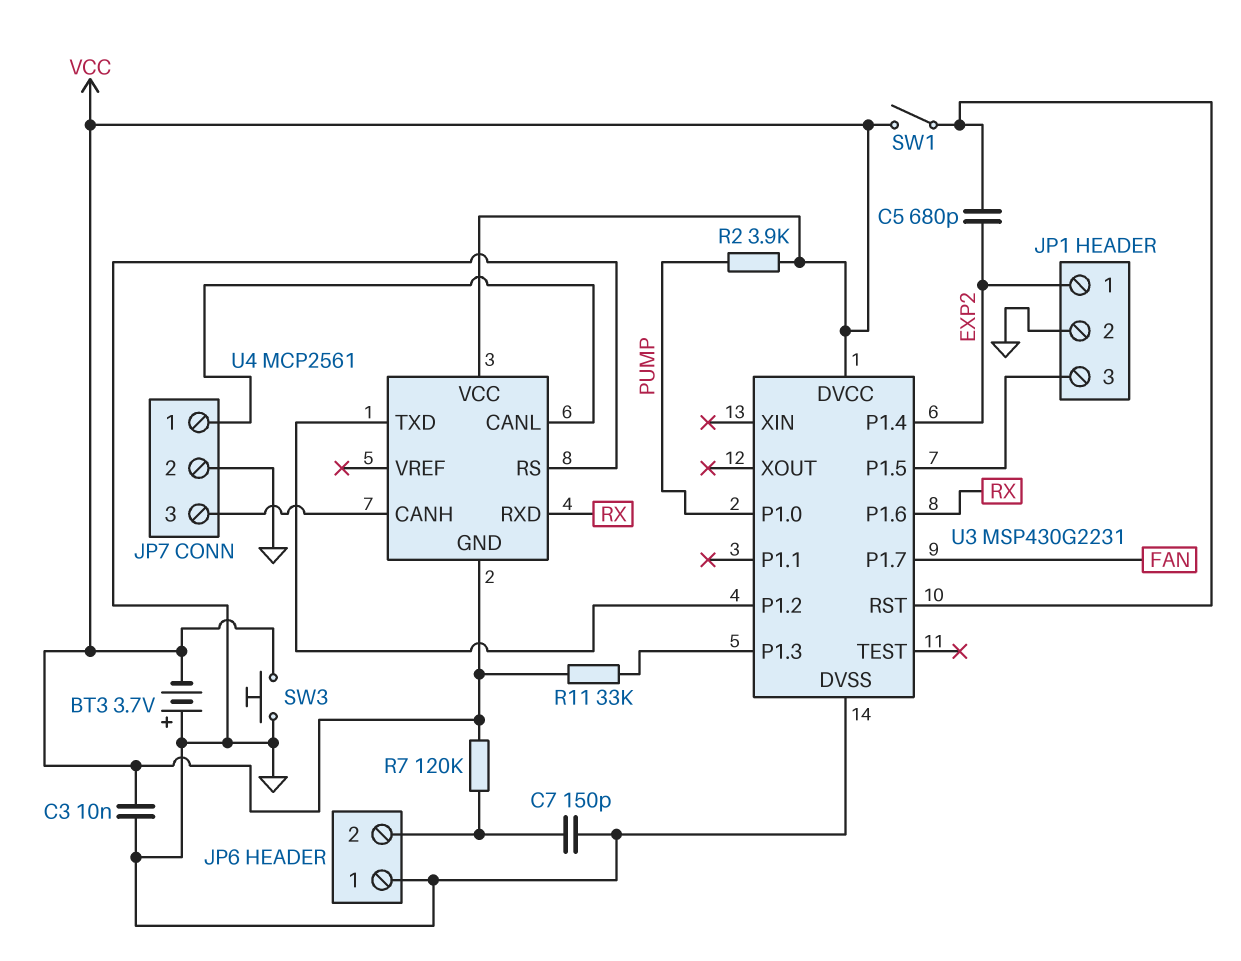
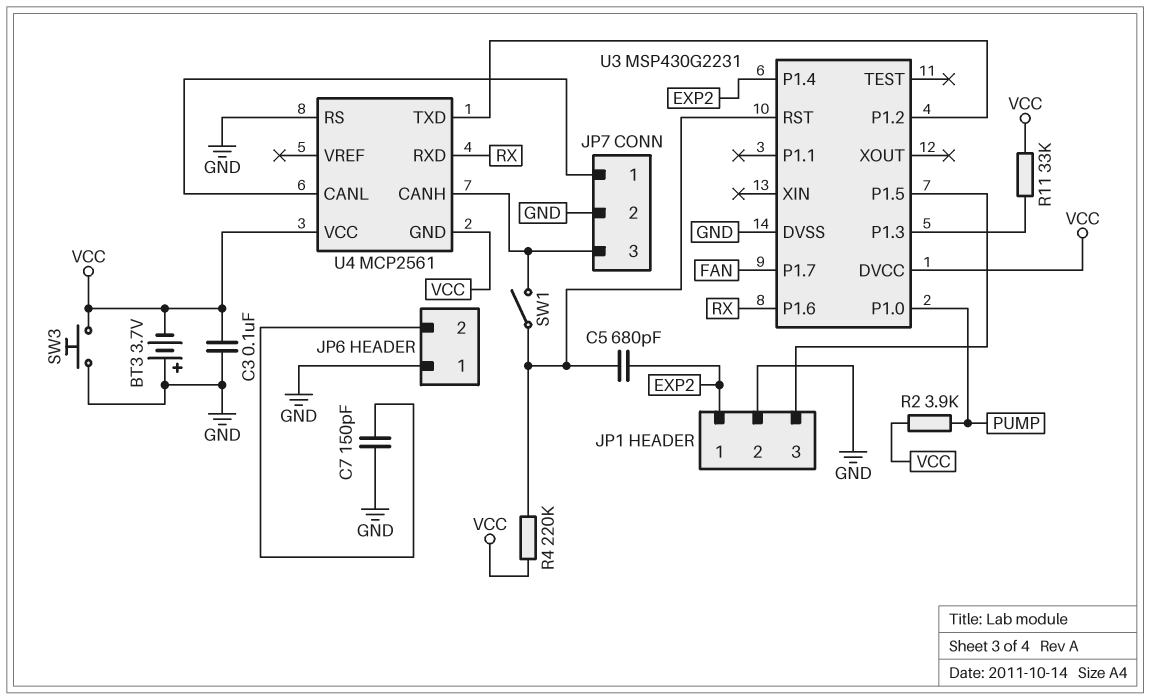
C3: 10nF (GND, VCC) -> 100nF (GND, VCC)
R4: none -> 220k (U3/RST, VCC)
R7: 120k (JP6/2, VCC) -> none
SW1: switch (U3/RST, VCC) -> switch (JP7/3, U3/RST)

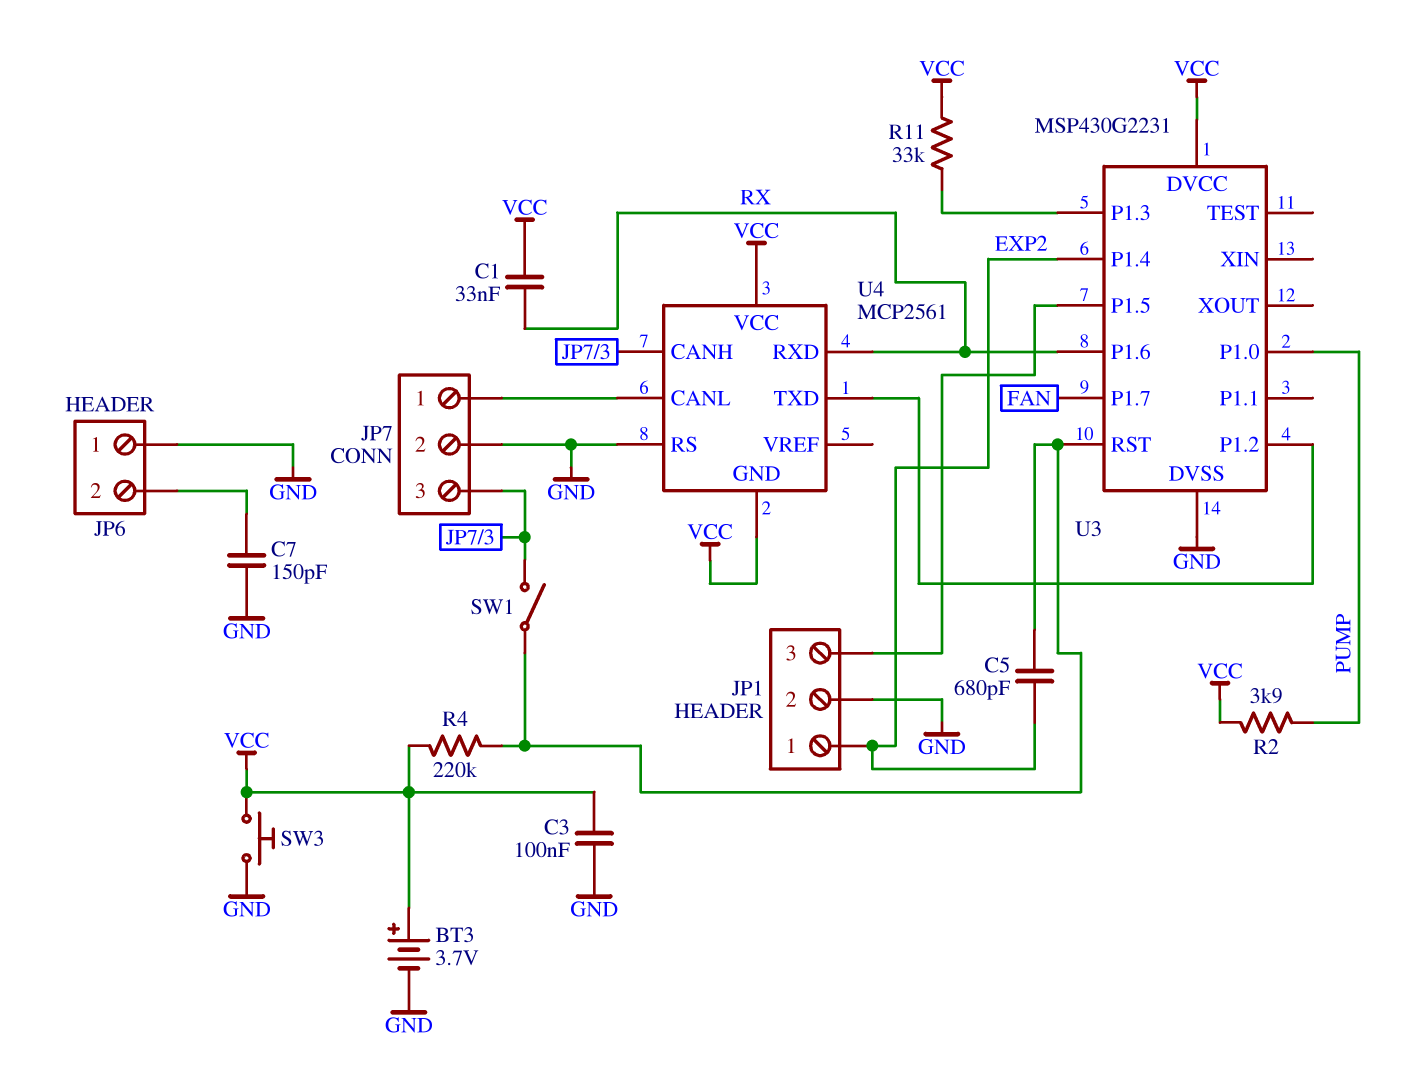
BT3: 3.7V (plus GND, minus VCC) -> 3.7V (plus VCC, minus GND)
C1: none -> 33nF (RX, VCC)

